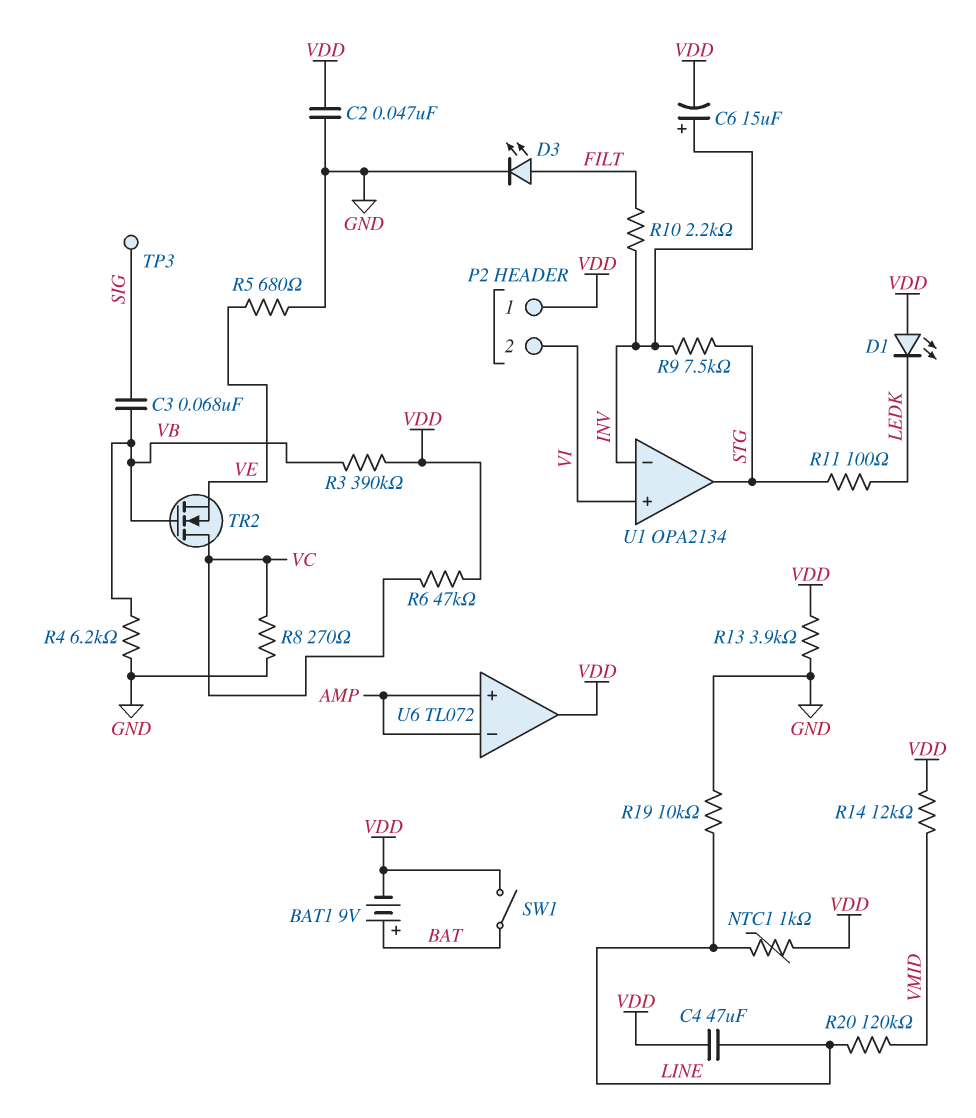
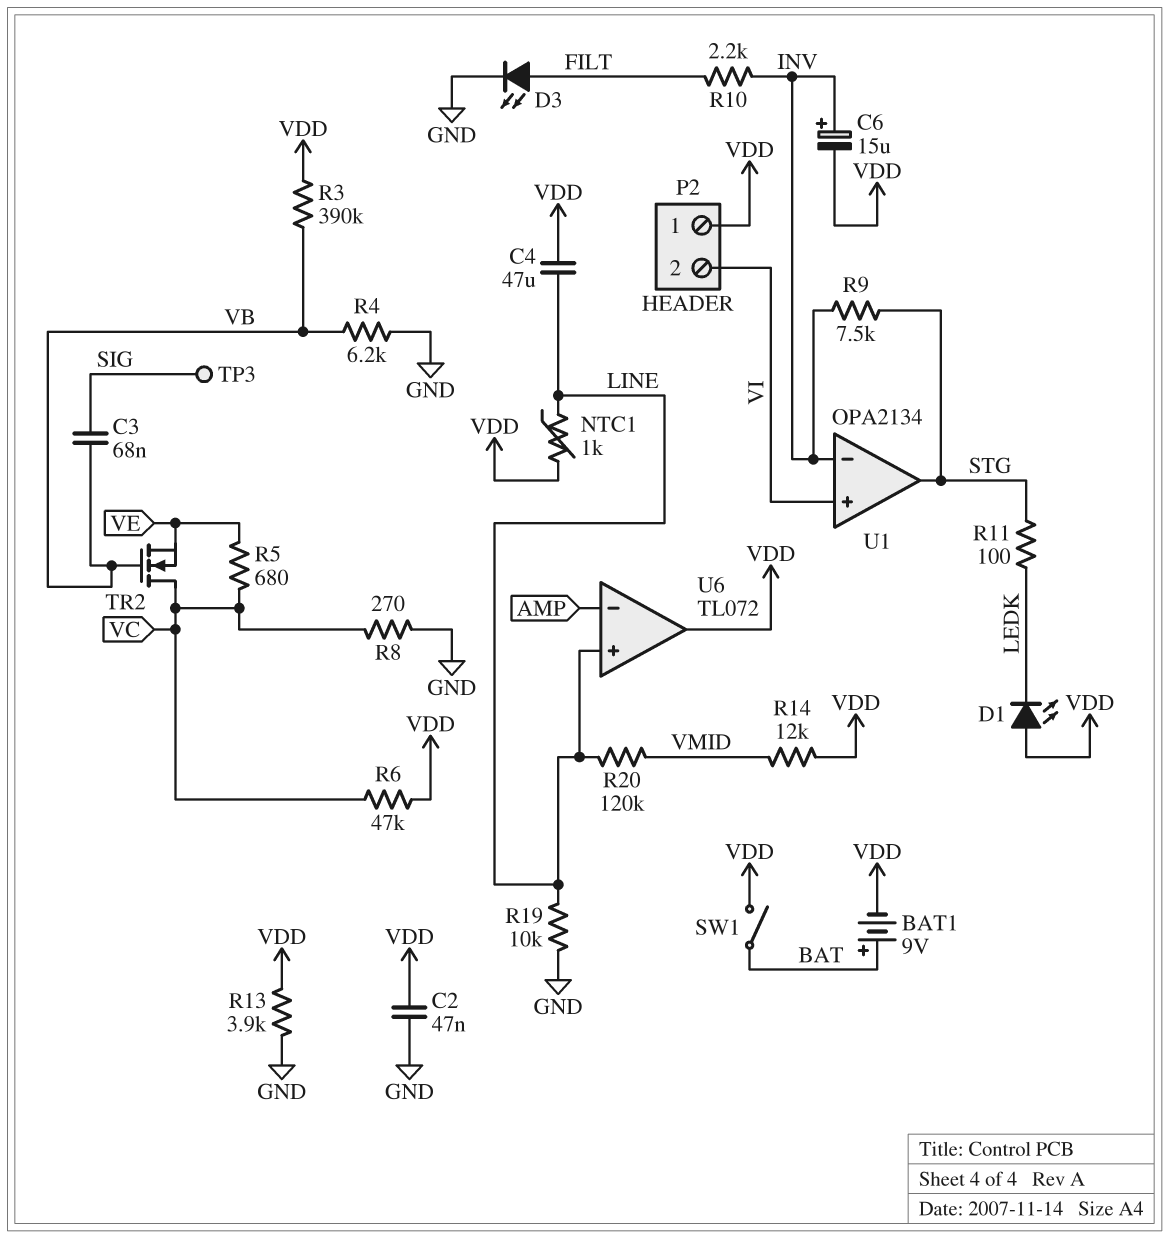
R5: 680 (GND, VE) -> 680 (VC, VE)
U6 pin in+: AMP -> LINE

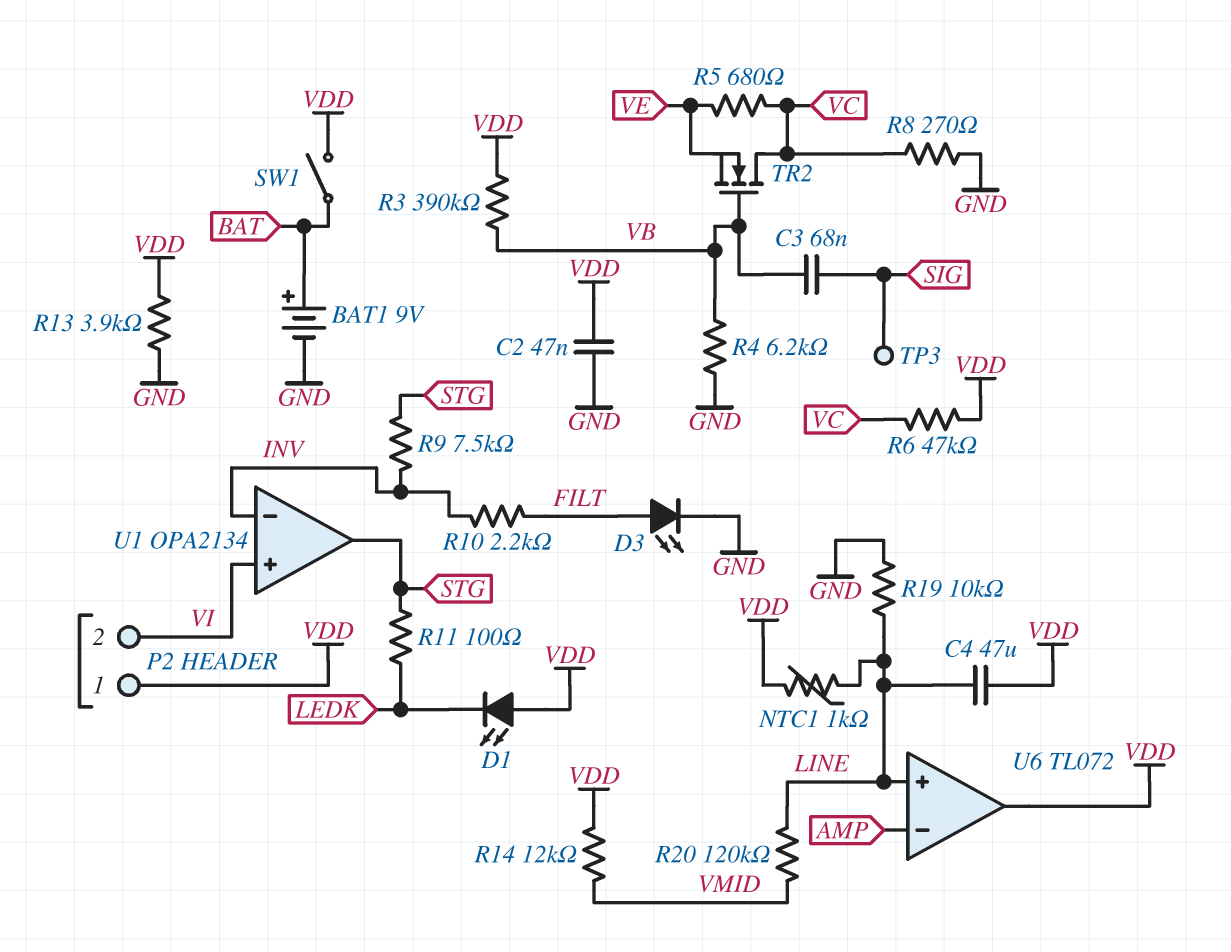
BAT1: 9V (plus BAT, minus VDD) -> 9V (plus BAT, minus GND)
C6: 15uF (plus INV, minus VDD) -> none

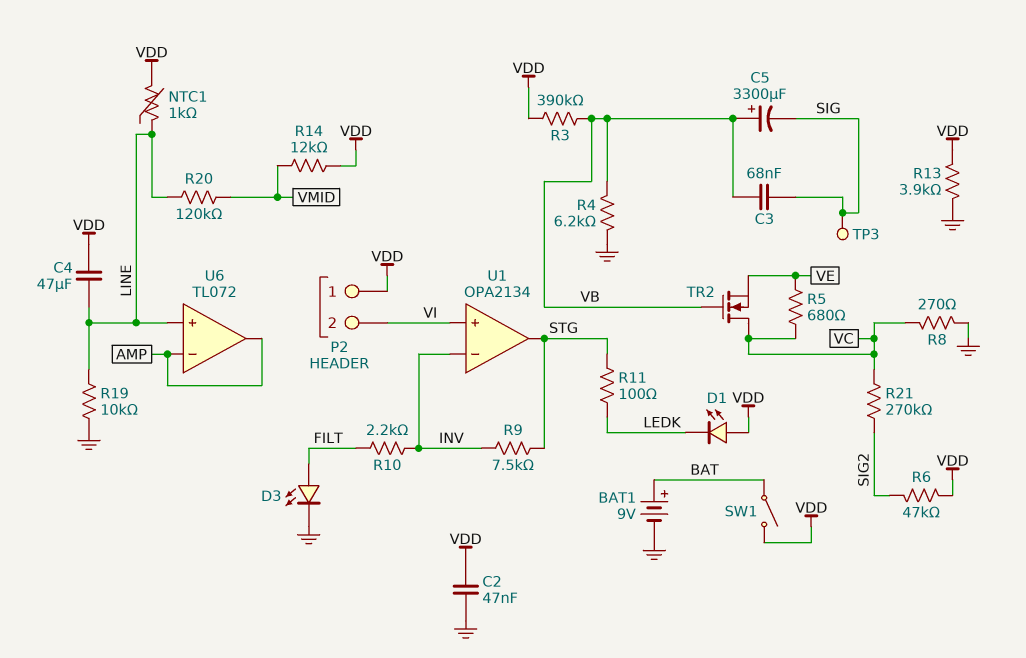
C5: none -> 3300uF (plus VB, minus SIG)
R6: 47k (VC, VDD) -> 47k (SIG2, VDD)
R21: none -> 270k (SIG2, VC)
U6 pin out: VDD -> AMP

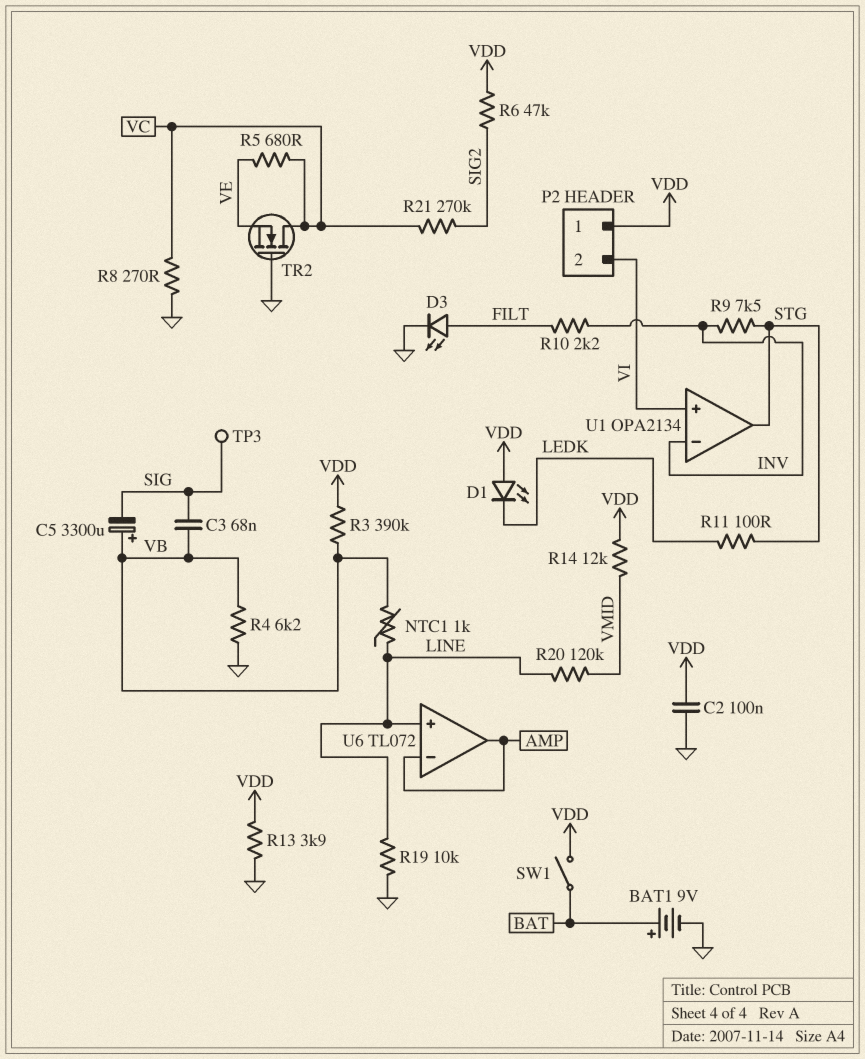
C2: 47nF (GND, VDD) -> 100nF (GND, VDD)
C4: 47uF (LINE, VDD) -> none
NTC1: 1k (LINE, VDD) -> 1k (LINE, VB)
TR2: NMOS (G VB, D VC, S VE) -> NMOS (G GND, D VC, S VE)

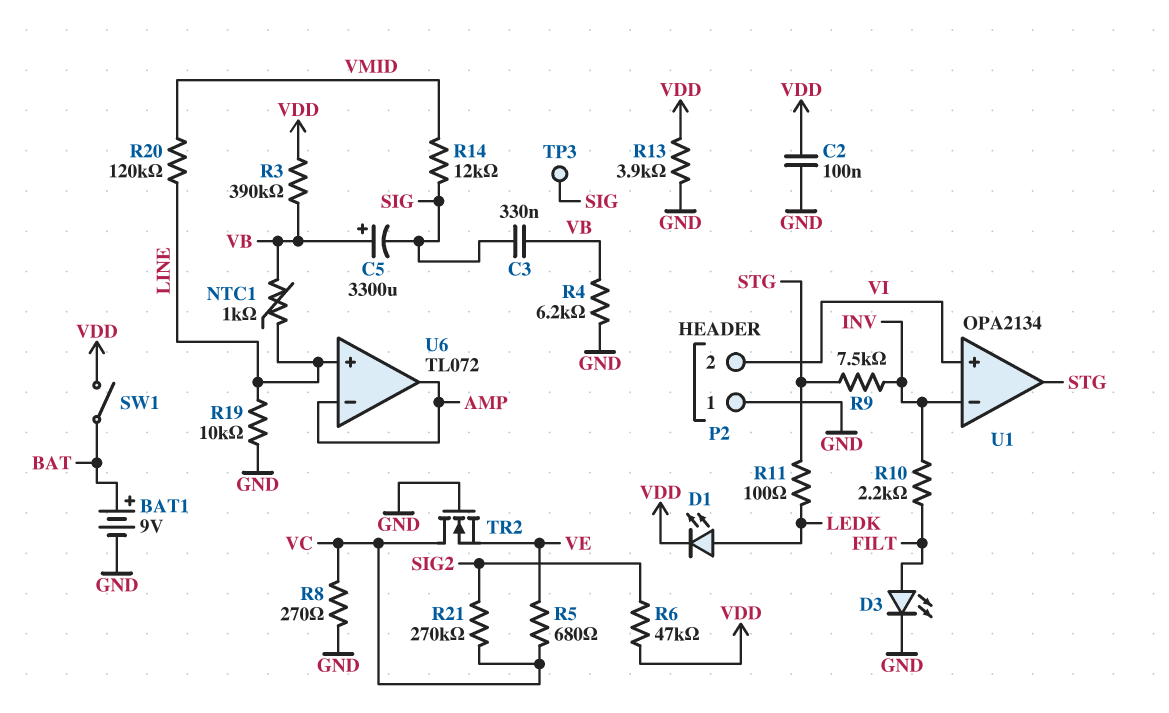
C3: 68nF (SIG, VB) -> 330nF (SIG, VB)
D1: LED (A VDD, K LEDK) -> LED (A LEDK, K VDD)
P2 pin 1: VDD -> GND
R14: 12k (VDD, VMID) -> 12k (SIG, VMID)

